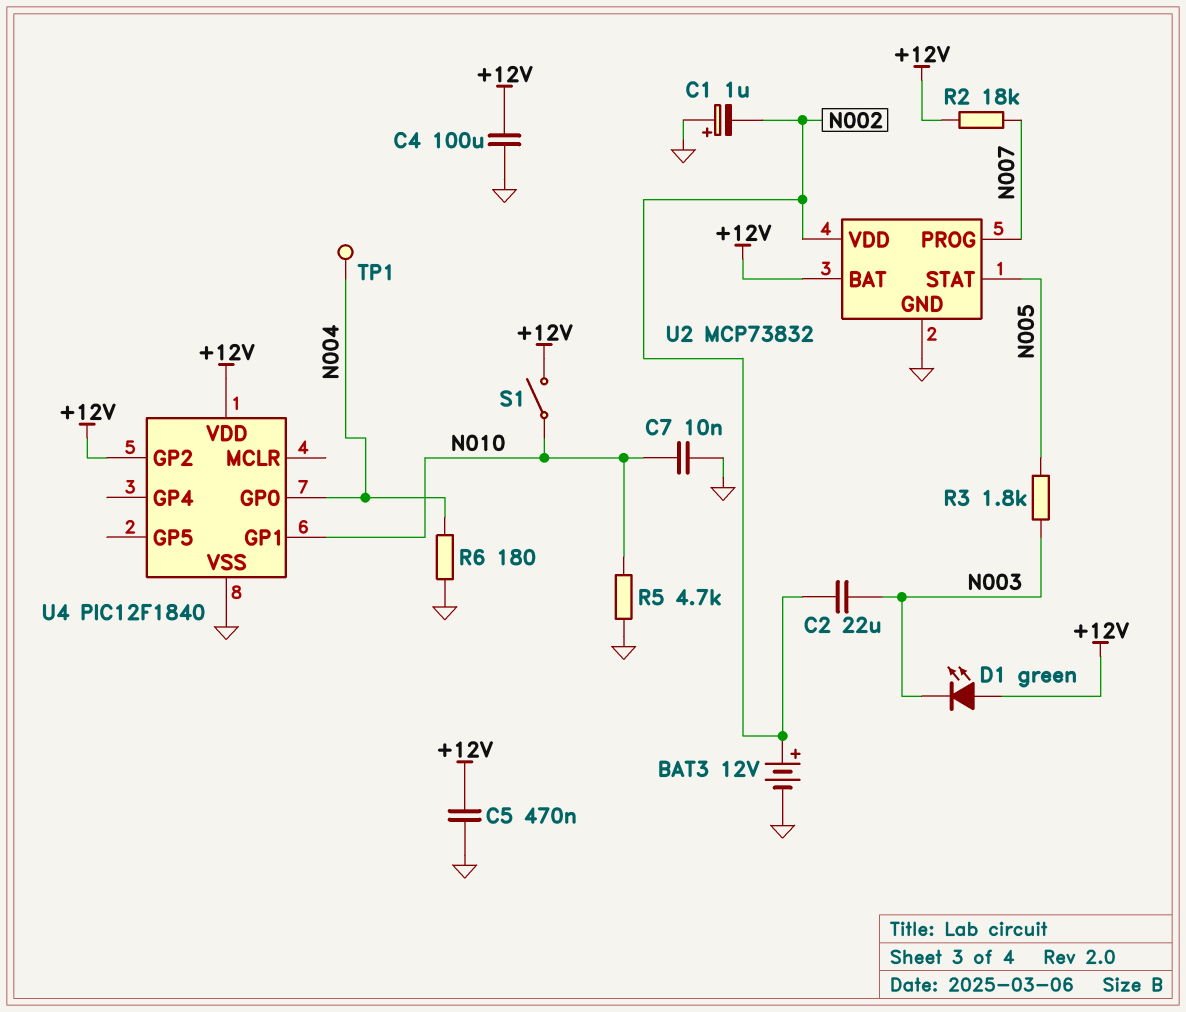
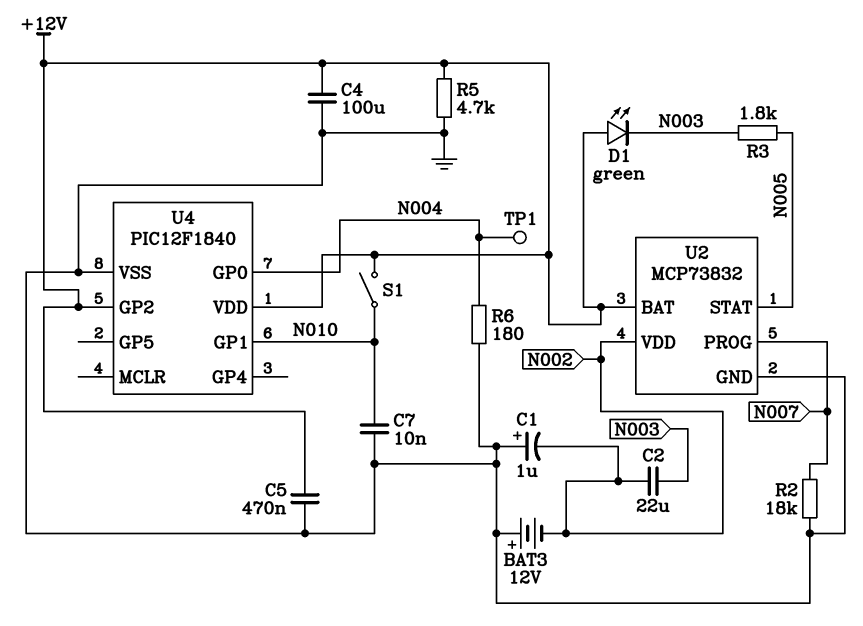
BAT3: 12V (plus N002, minus GND) -> 12V (plus GND, minus N002)
R2: 18k (+12V, N007) -> 18k (GND, N007)
R5: 4.7k (GND, N010) -> 4.7k (+12V, GND)

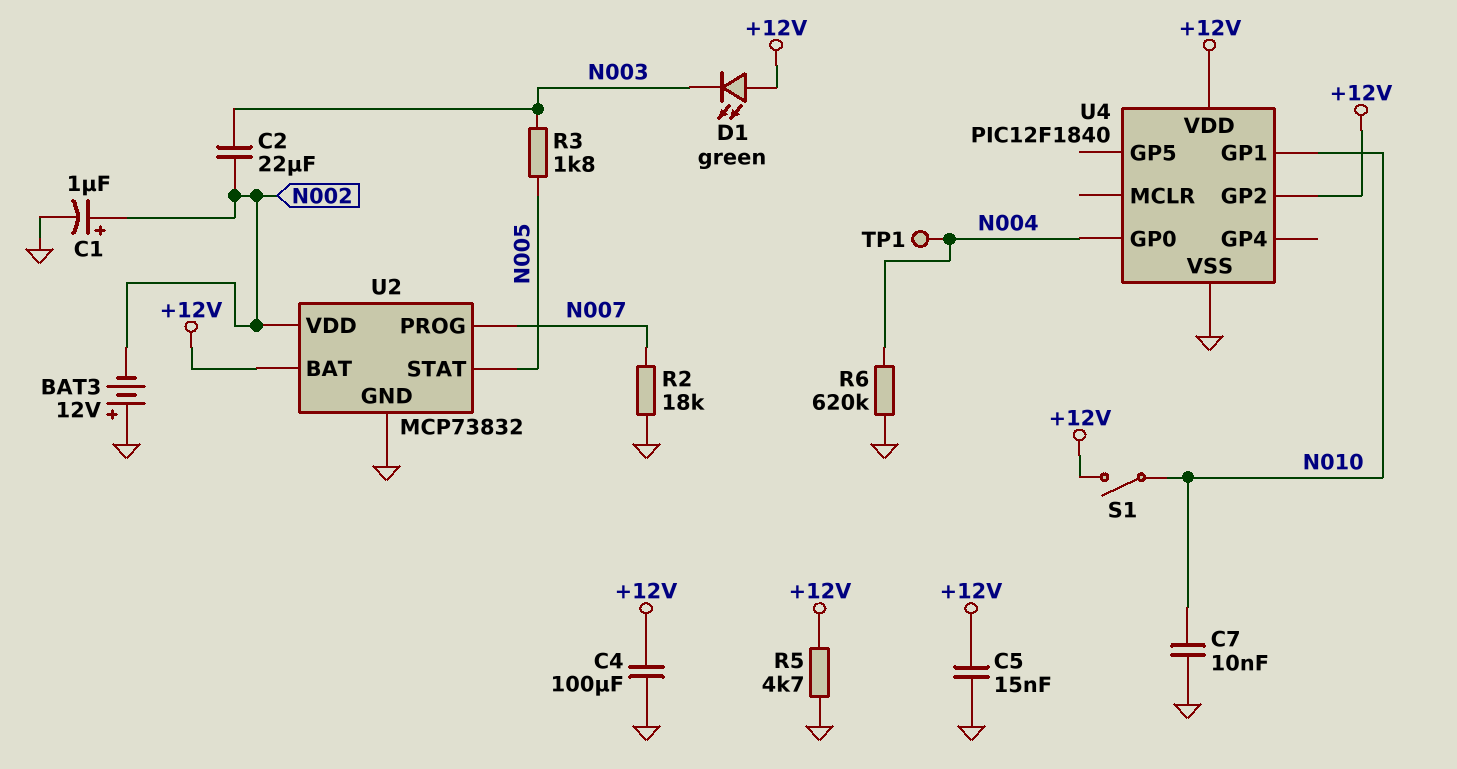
C1: 1uF (plus GND, minus N002) -> 1uF (plus N002, minus GND)
C5: 470nF (+12V, GND) -> 15nF (+12V, GND)
R6: 180 (GND, N004) -> 620k (GND, N004)

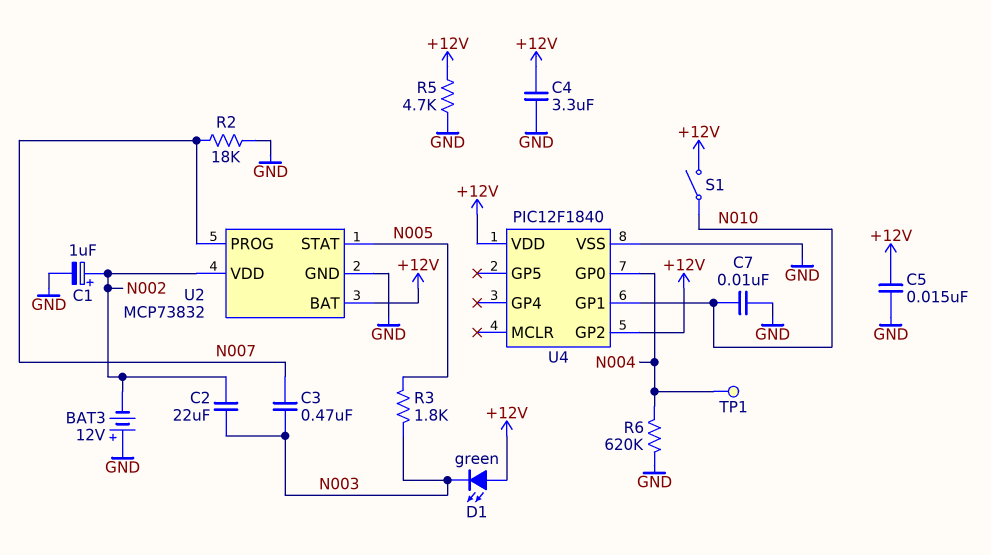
C3: none -> 470nF (N003, N007)
C4: 100uF (+12V, GND) -> 3.3uF (+12V, GND)

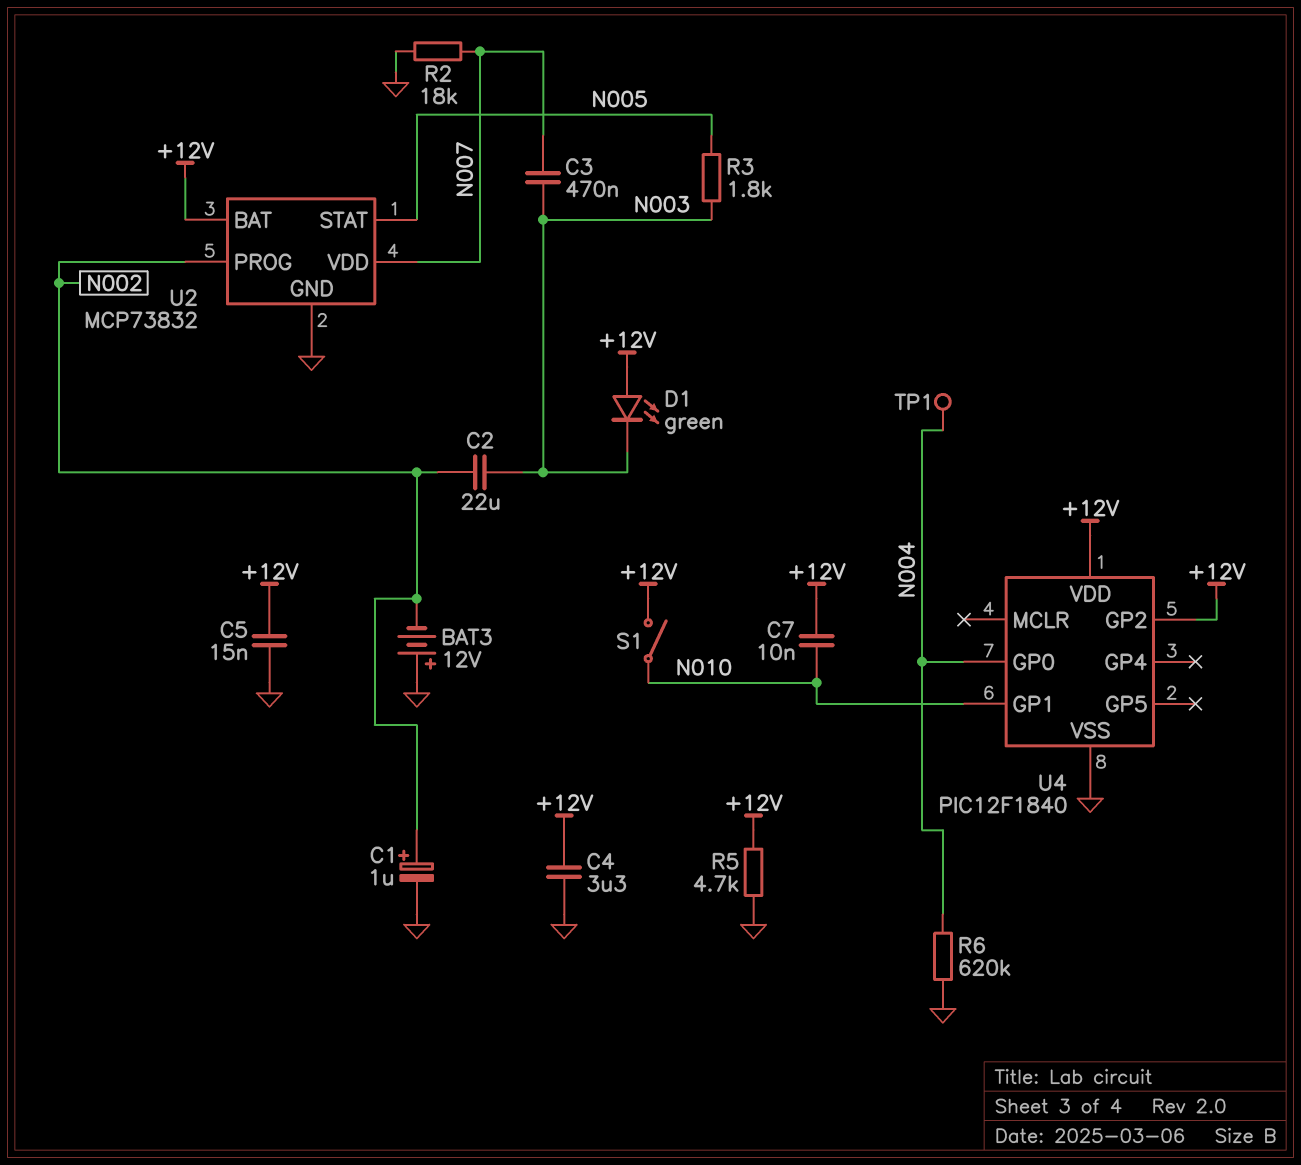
C7: 10nF (GND, N010) -> 10nF (+12V, N010)
U2 pin PROG: N007 -> N002
U2 pin VDD: N002 -> N007

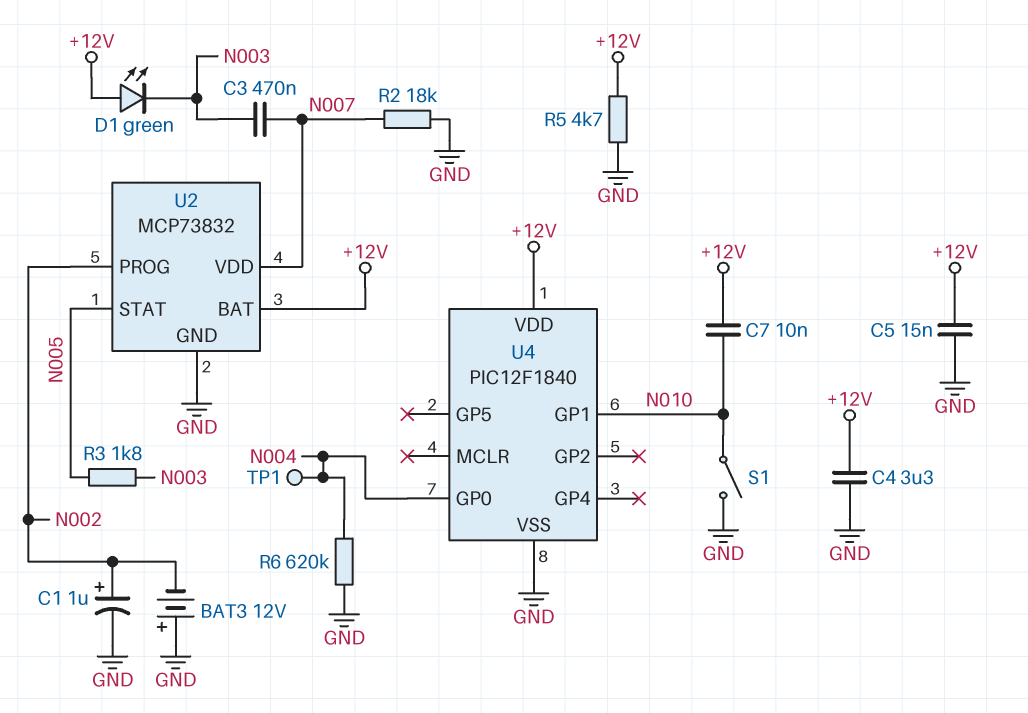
C2: 22uF (N002, N003) -> none
S1: switch (+12V, N010) -> switch (GND, N010)
U4 pin GP2: +12V -> none

